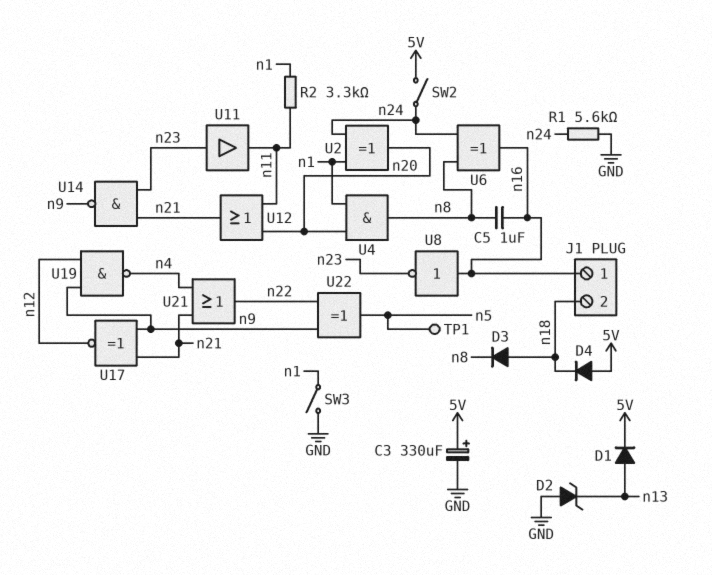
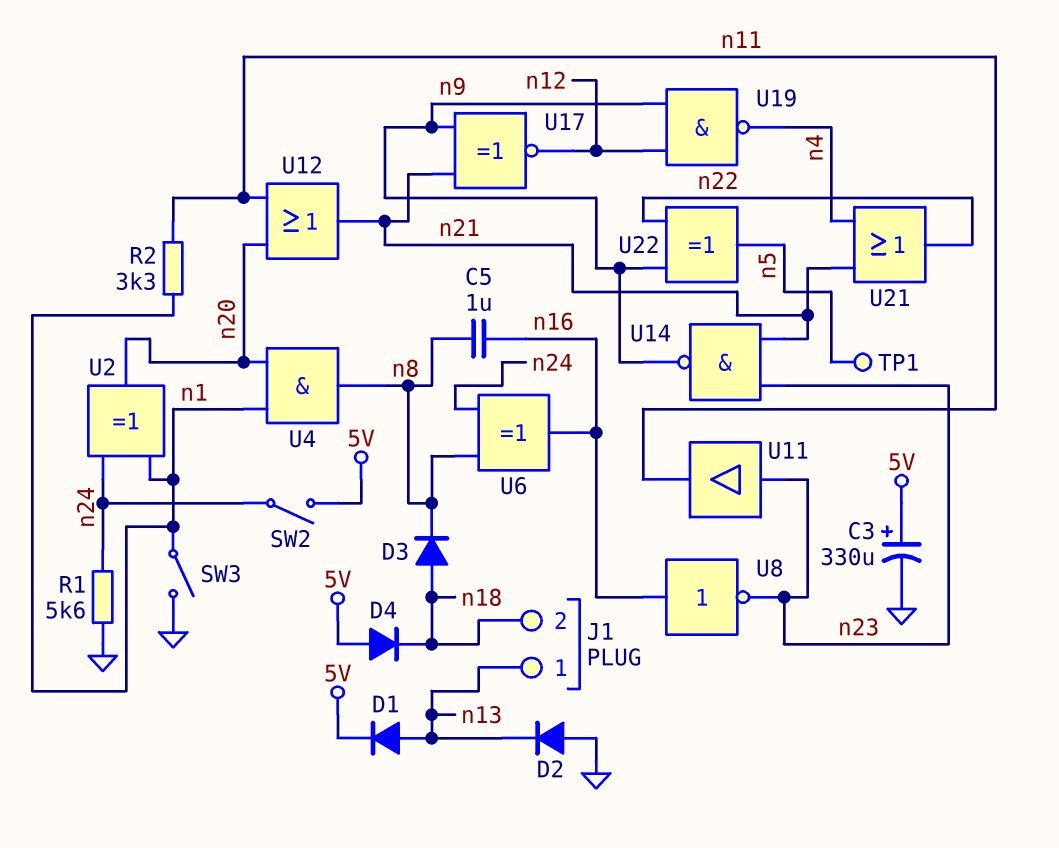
D2: zener (A GND, K n13) -> diode (A GND, K n13)
J1 pin 1: n16 -> n13

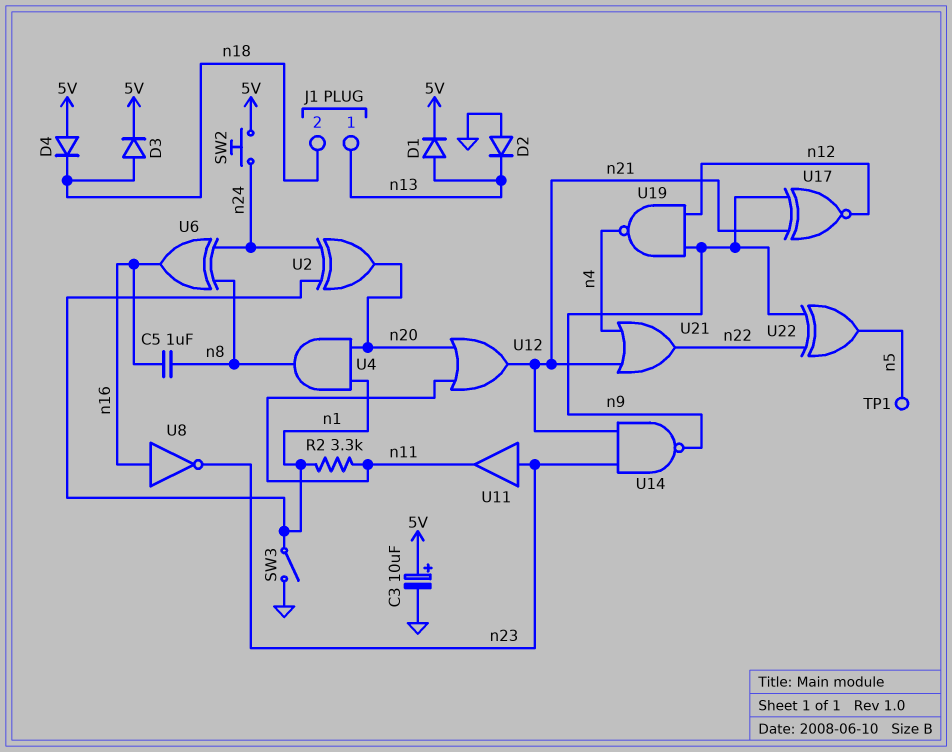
C3: 330uF (plus 5V, minus GND) -> 10uF (plus 5V, minus GND)
D3: diode (A n18, K n8) -> diode (A n18, K 5V)
R1: 5.6k (GND, n24) -> none
SW2: switch (5V, n24) -> button (5V, n24)

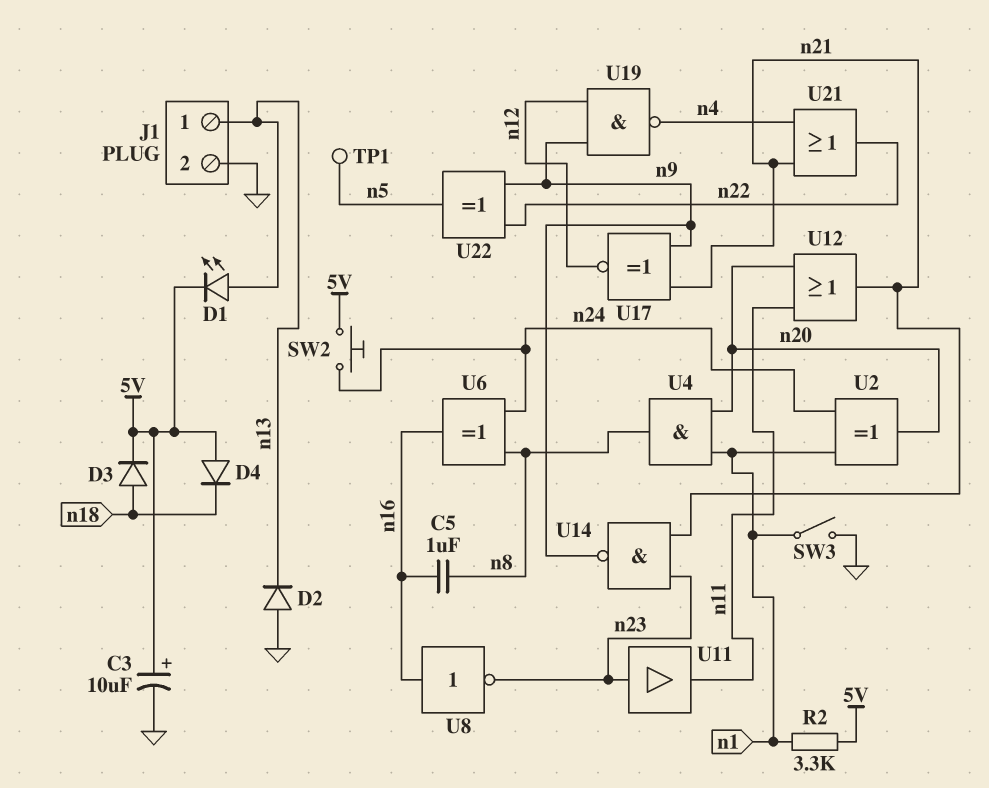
D1: diode (A n13, K 5V) -> LED (A n13, K 5V)
J1 pin 2: n18 -> GND
R2: 3.3k (n1, n11) -> 3.3k (5V, n1)

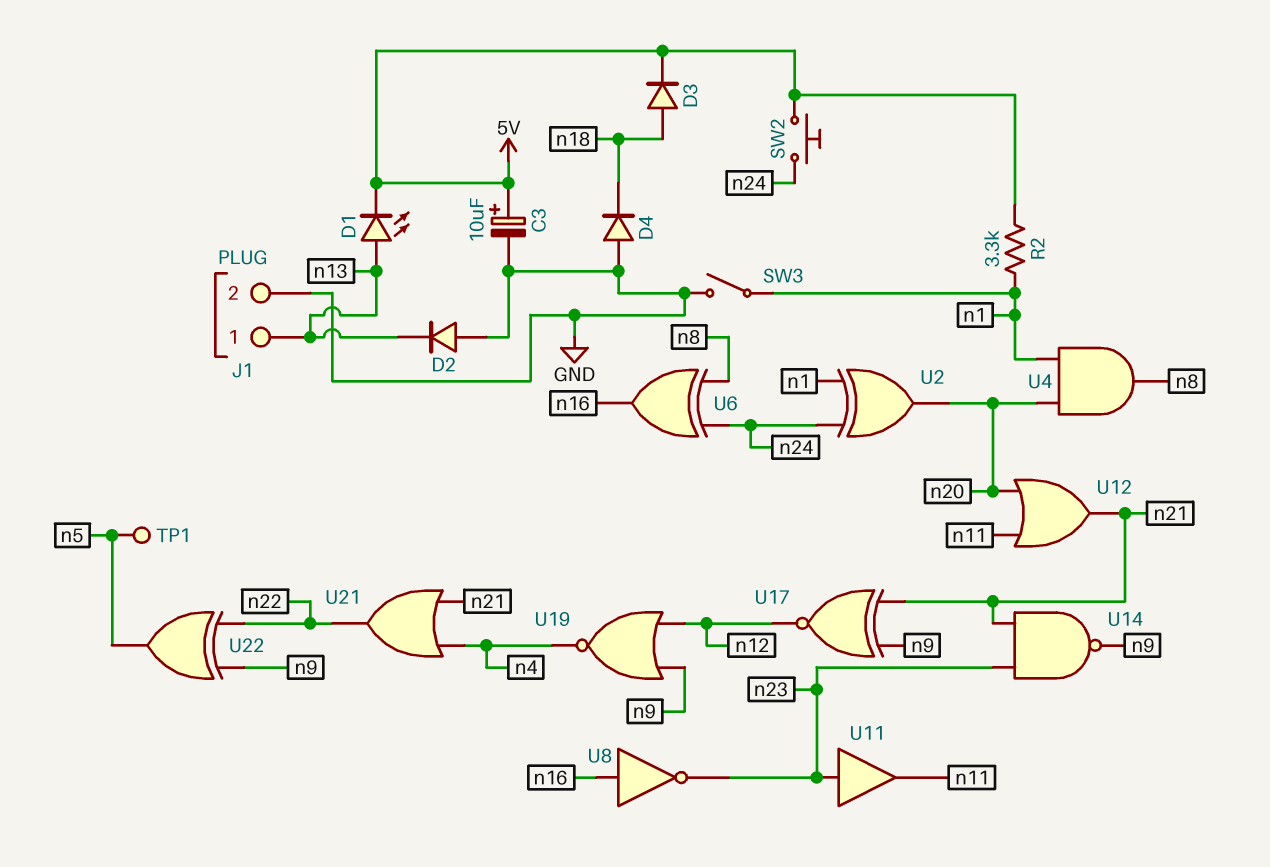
C5: 1uF (n8, n16) -> none
D4: diode (A 5V, K n18) -> diode (A GND, K n18)
U19: NAND (in n9, in n12, out n4) -> NOR (in n9, in n12, out n4)

